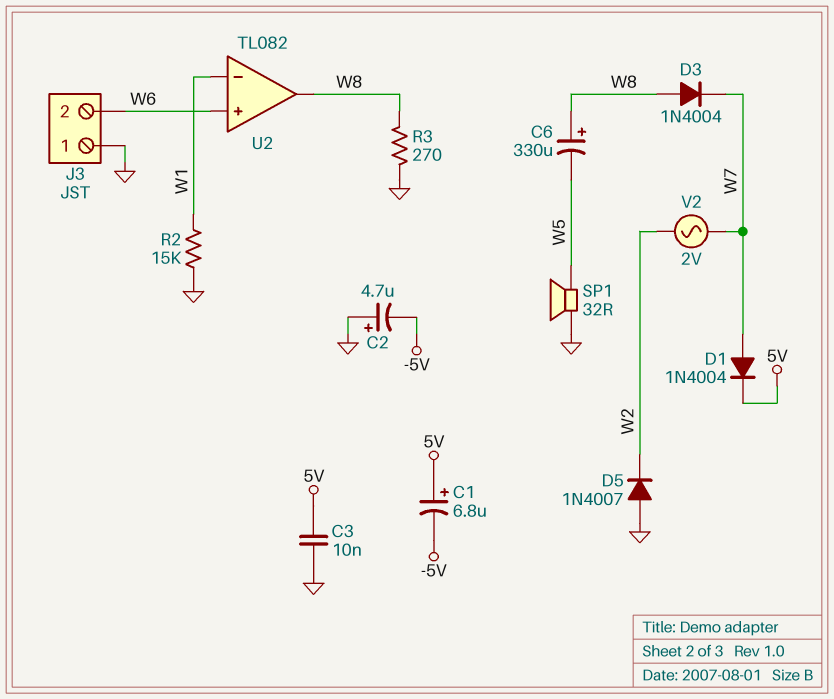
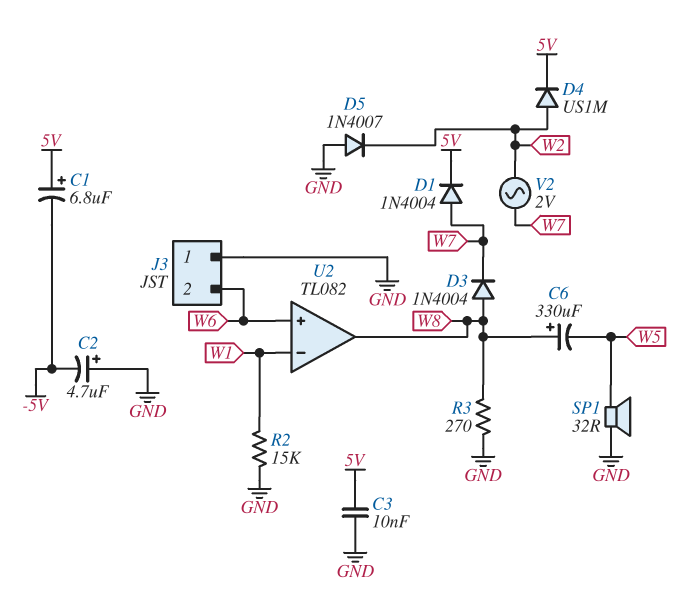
D4: none -> diode US1M (A W2, K 5V)

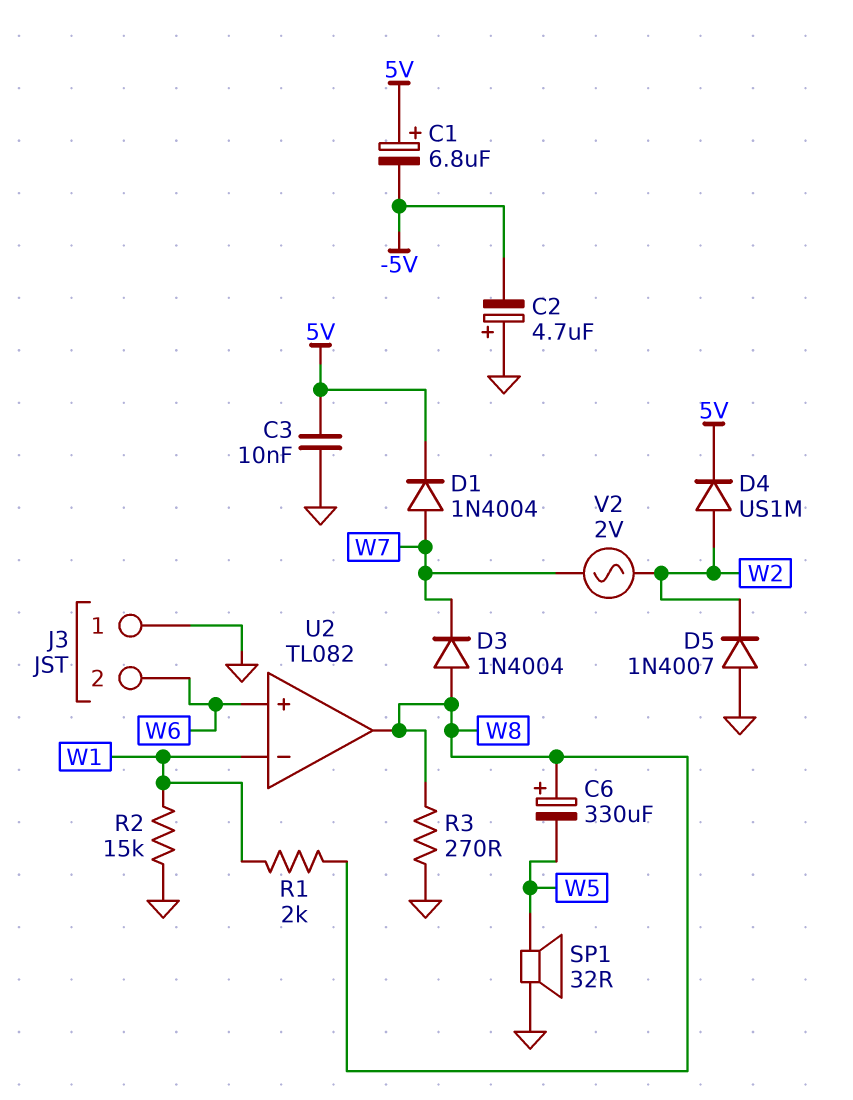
R1: none -> 2k (W1, W8)

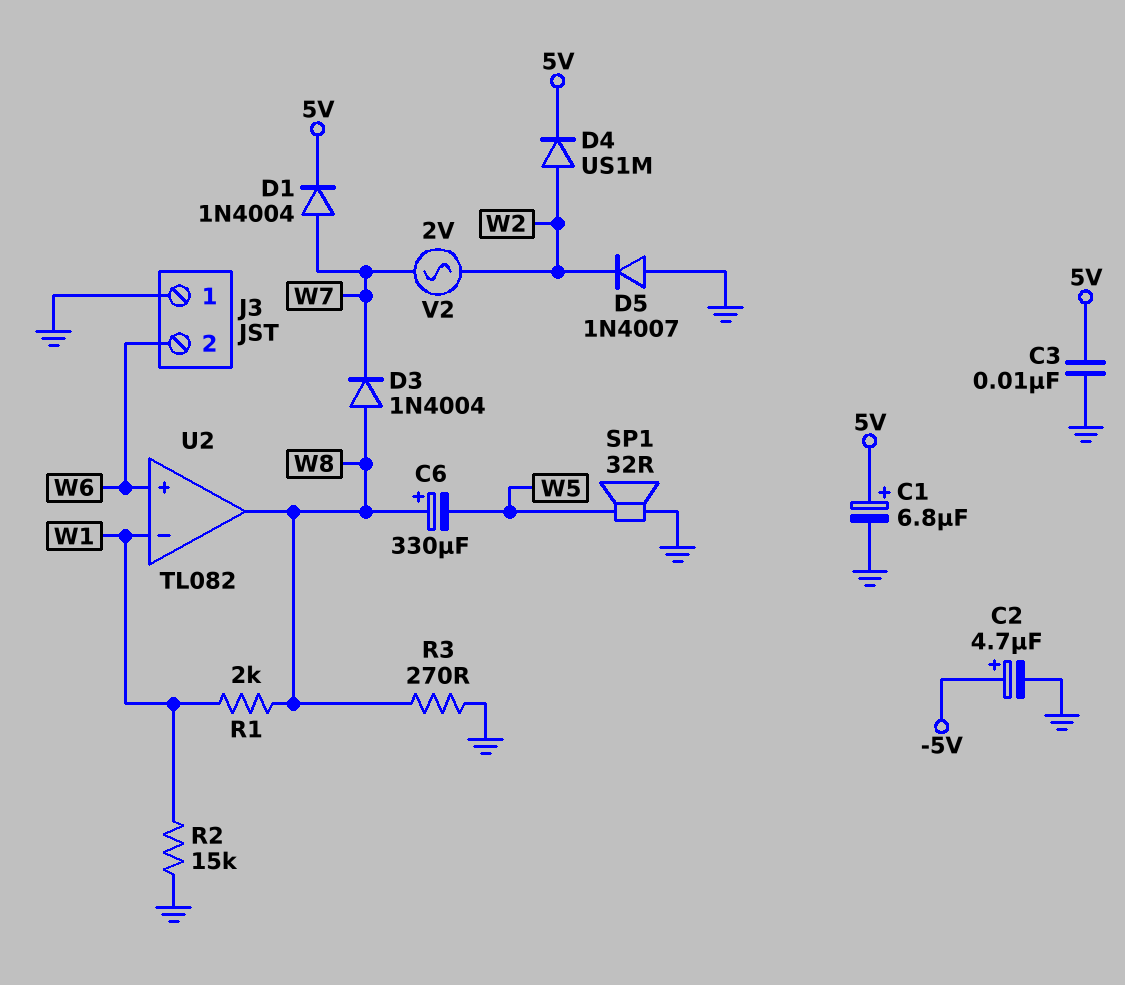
C1: 6.8uF (plus 5V, minus -5V) -> 6.8uF (plus 5V, minus GND)
C2: 4.7uF (plus GND, minus -5V) -> 4.7uF (plus -5V, minus GND)

